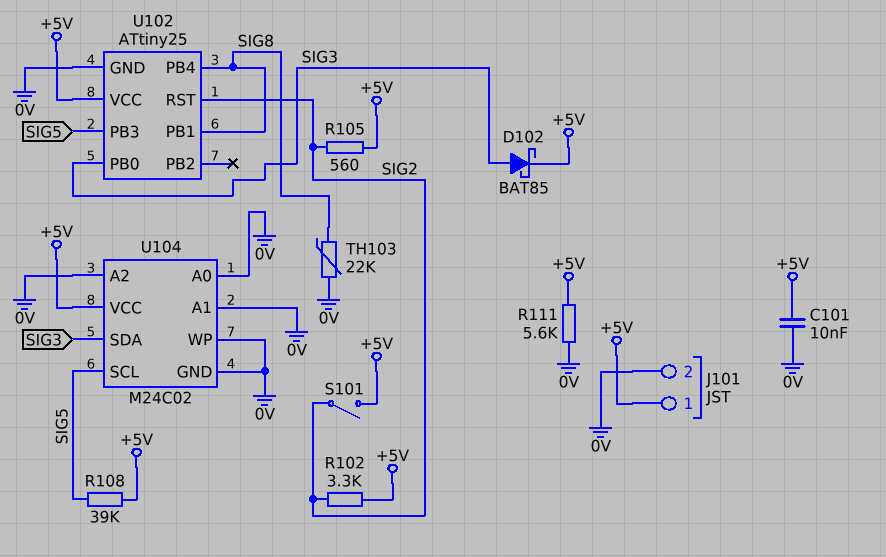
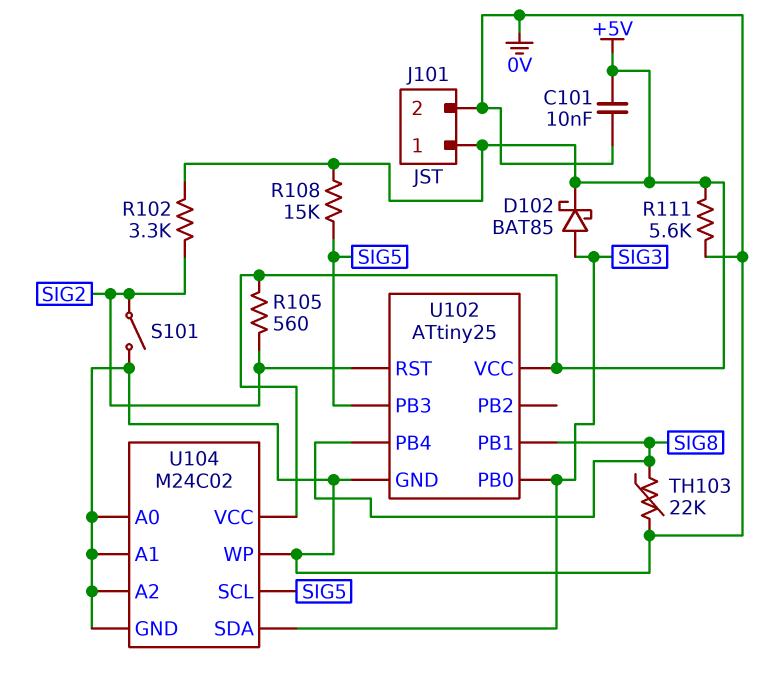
R108: 39k (+5V, SIG5) -> 15k (+5V, SIG5)
S101: switch (+5V, SIG2) -> switch (0V, SIG2)

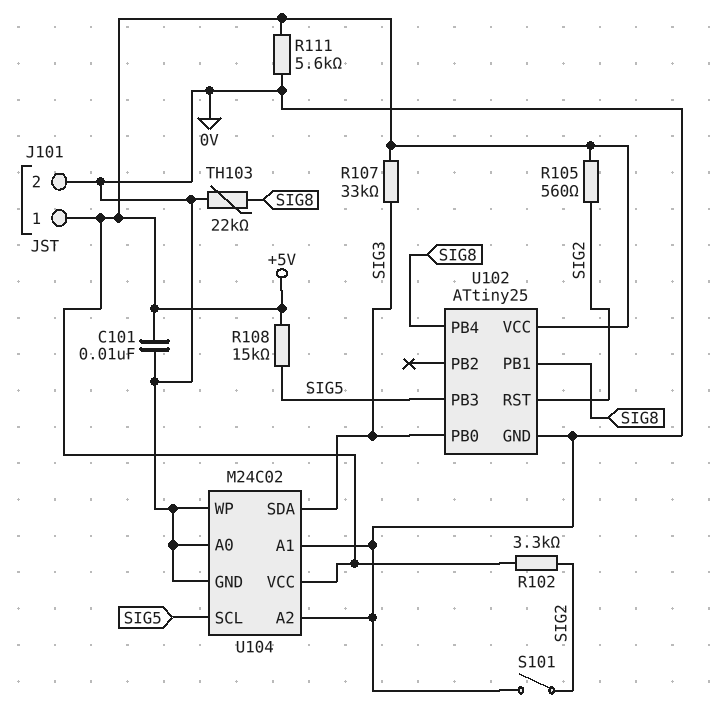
D102: schottky BAT85 (A SIG3, K +5V) -> none
R107: none -> 33k (+5V, SIG3)

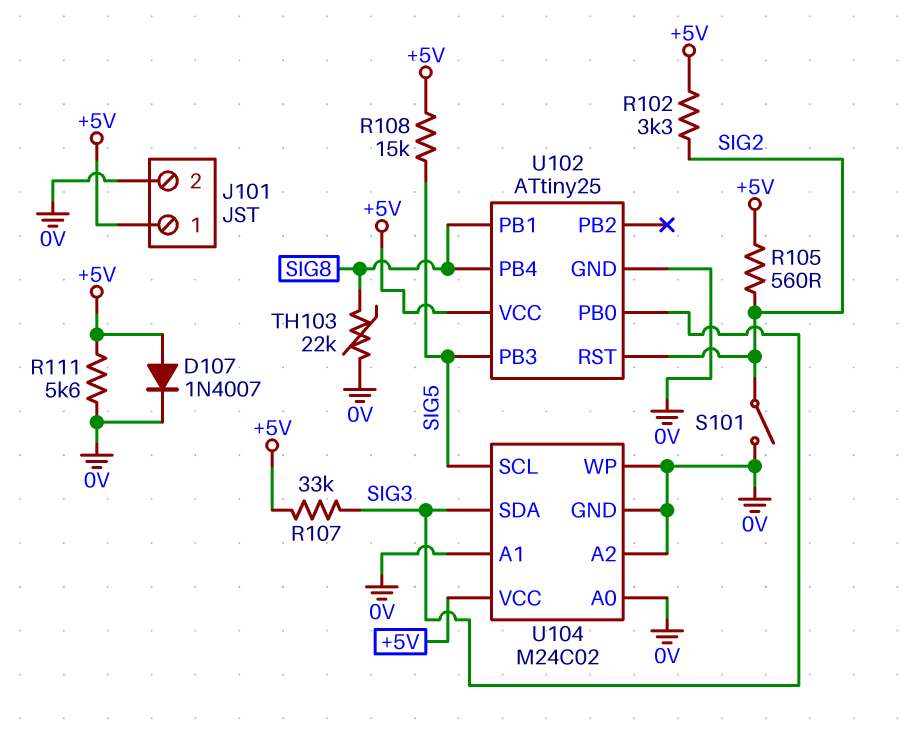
C101: 10nF (+5V, 0V) -> none
D107: none -> diode 1N4007 (A +5V, K 0V)

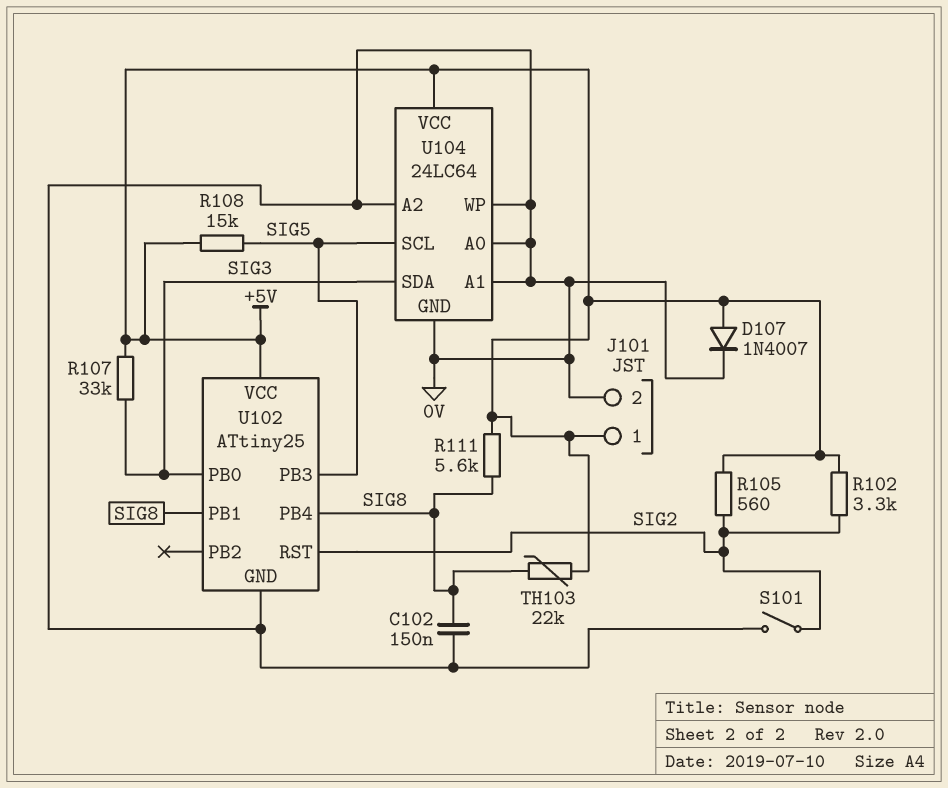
C102: none -> 150nF (0V, SIG8)
R111: 5.6k (+5V, 0V) -> 5.6k (+5V, SIG8)
TH103: 22k (0V, SIG8) -> 22k (+5V, SIG8)
U104: M24C02 -> 24LC64

